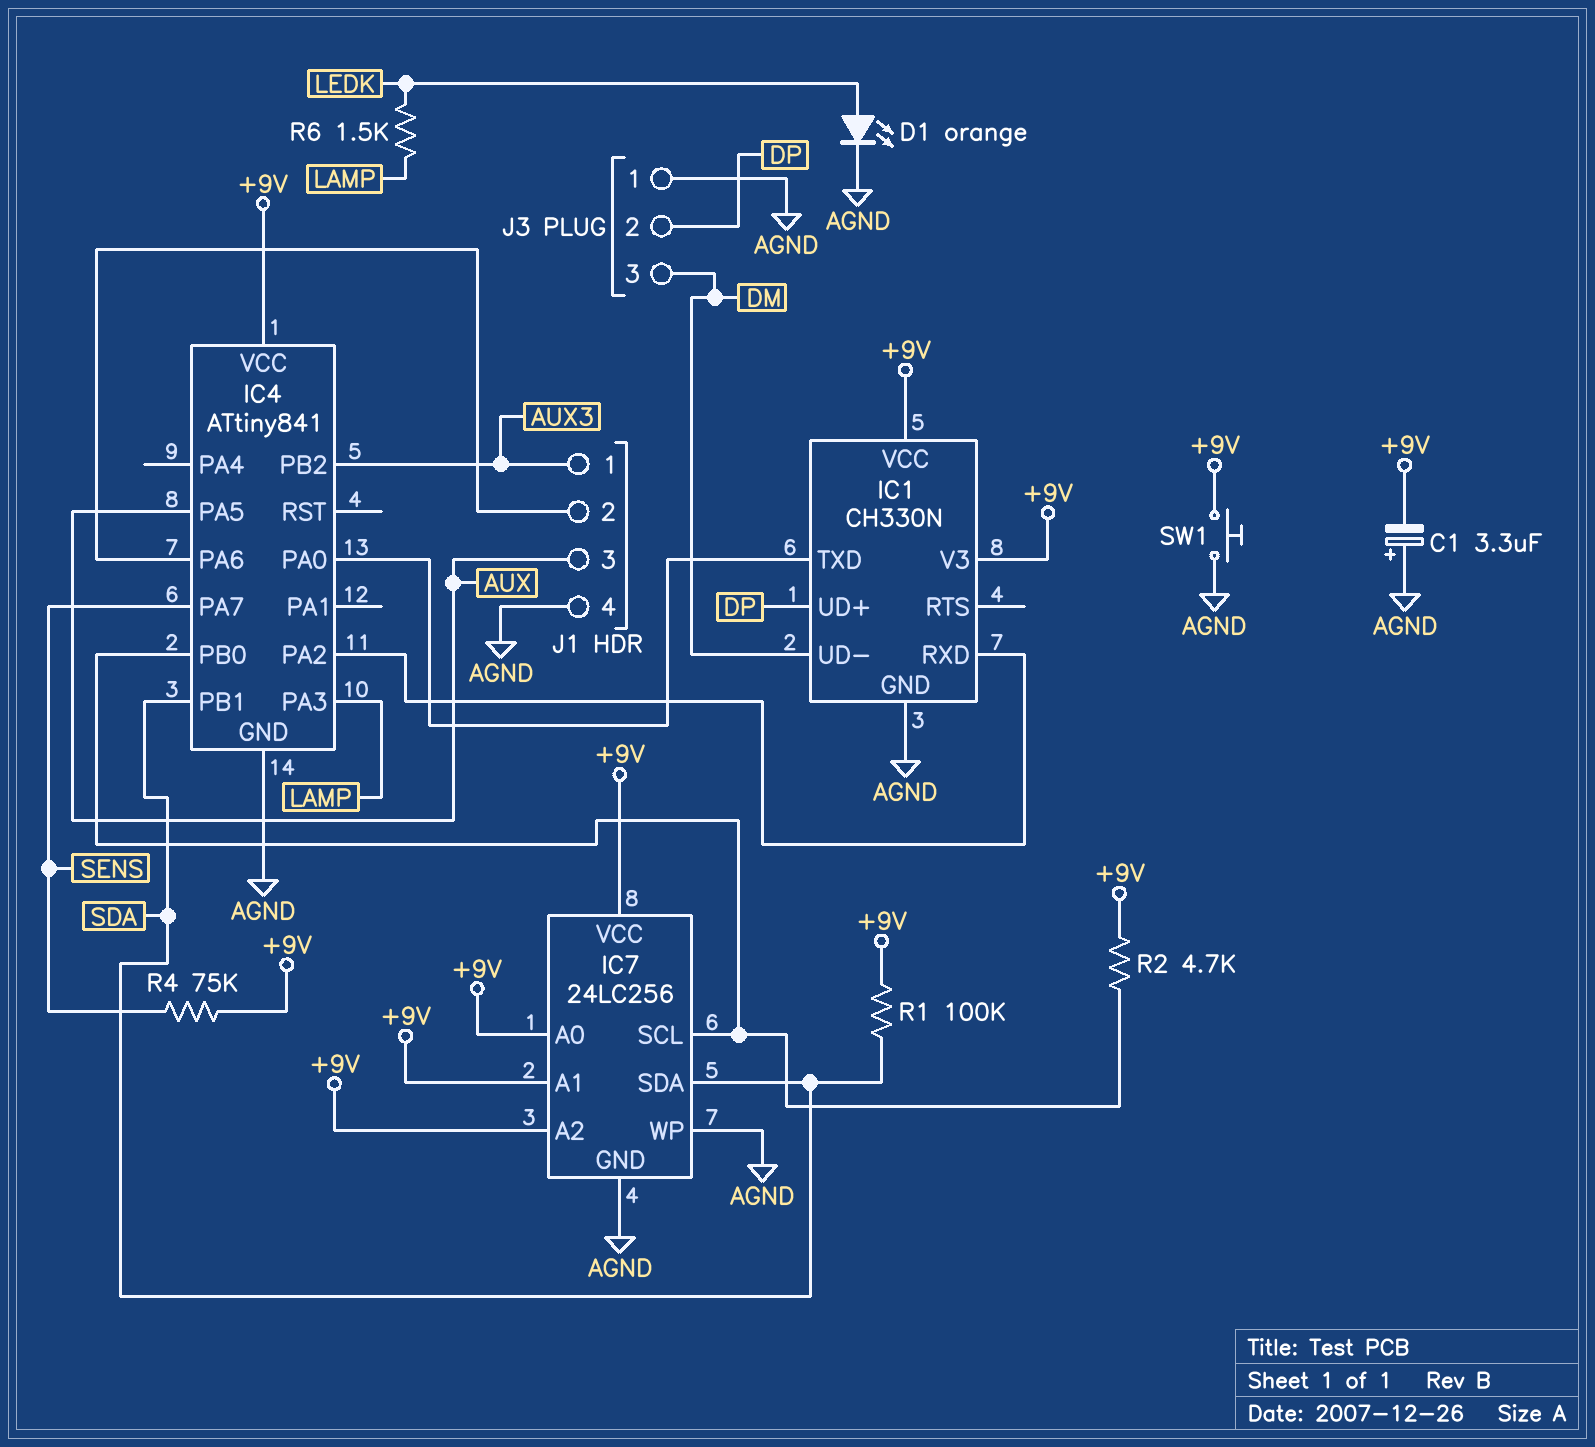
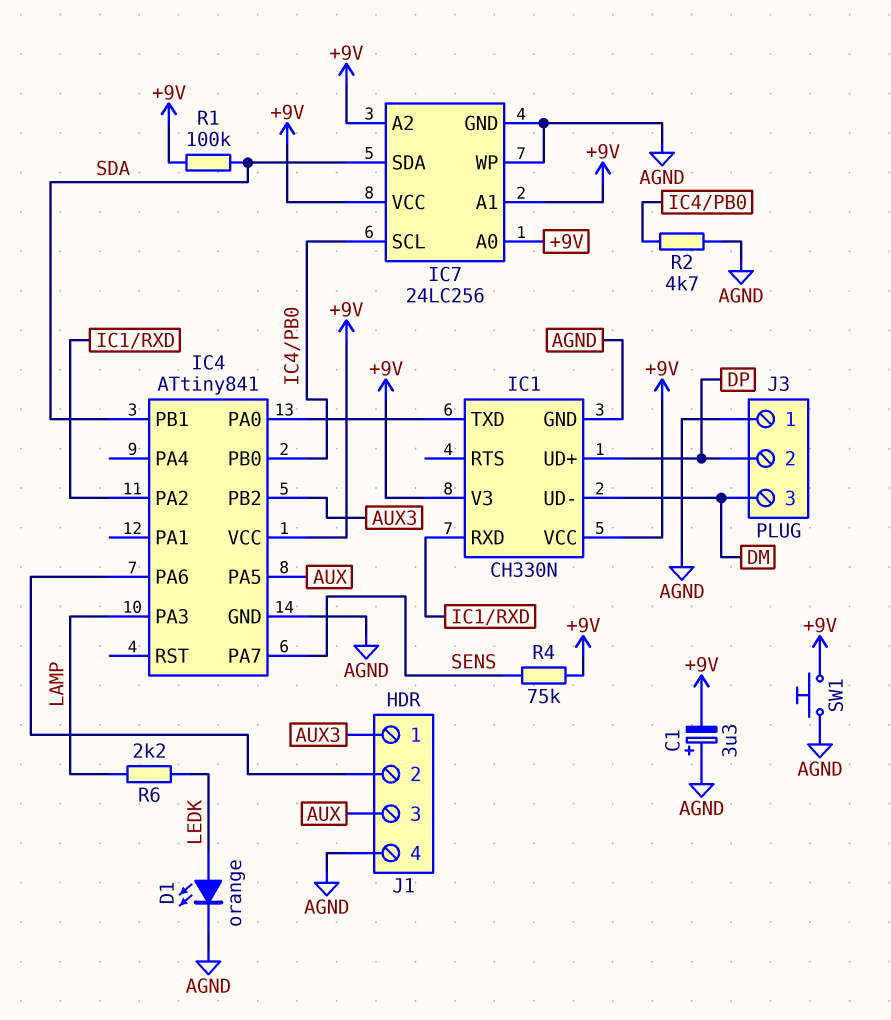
R2: 4.7k (+9V, IC4/PB0) -> 4.7k (AGND, IC4/PB0)
R6: 1.5k (LAMP, LEDK) -> 2.2k (LAMP, LEDK)

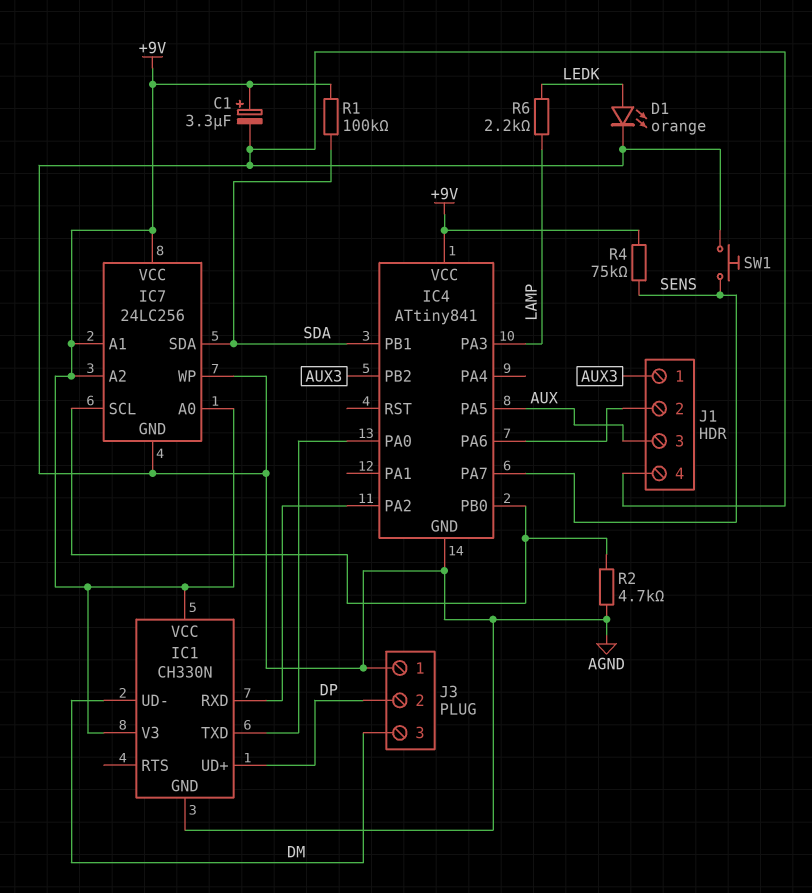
C1: 3.3uF (plus AGND, minus +9V) -> 3.3uF (plus +9V, minus AGND)
SW1: button (+9V, AGND) -> button (AGND, SENS)

